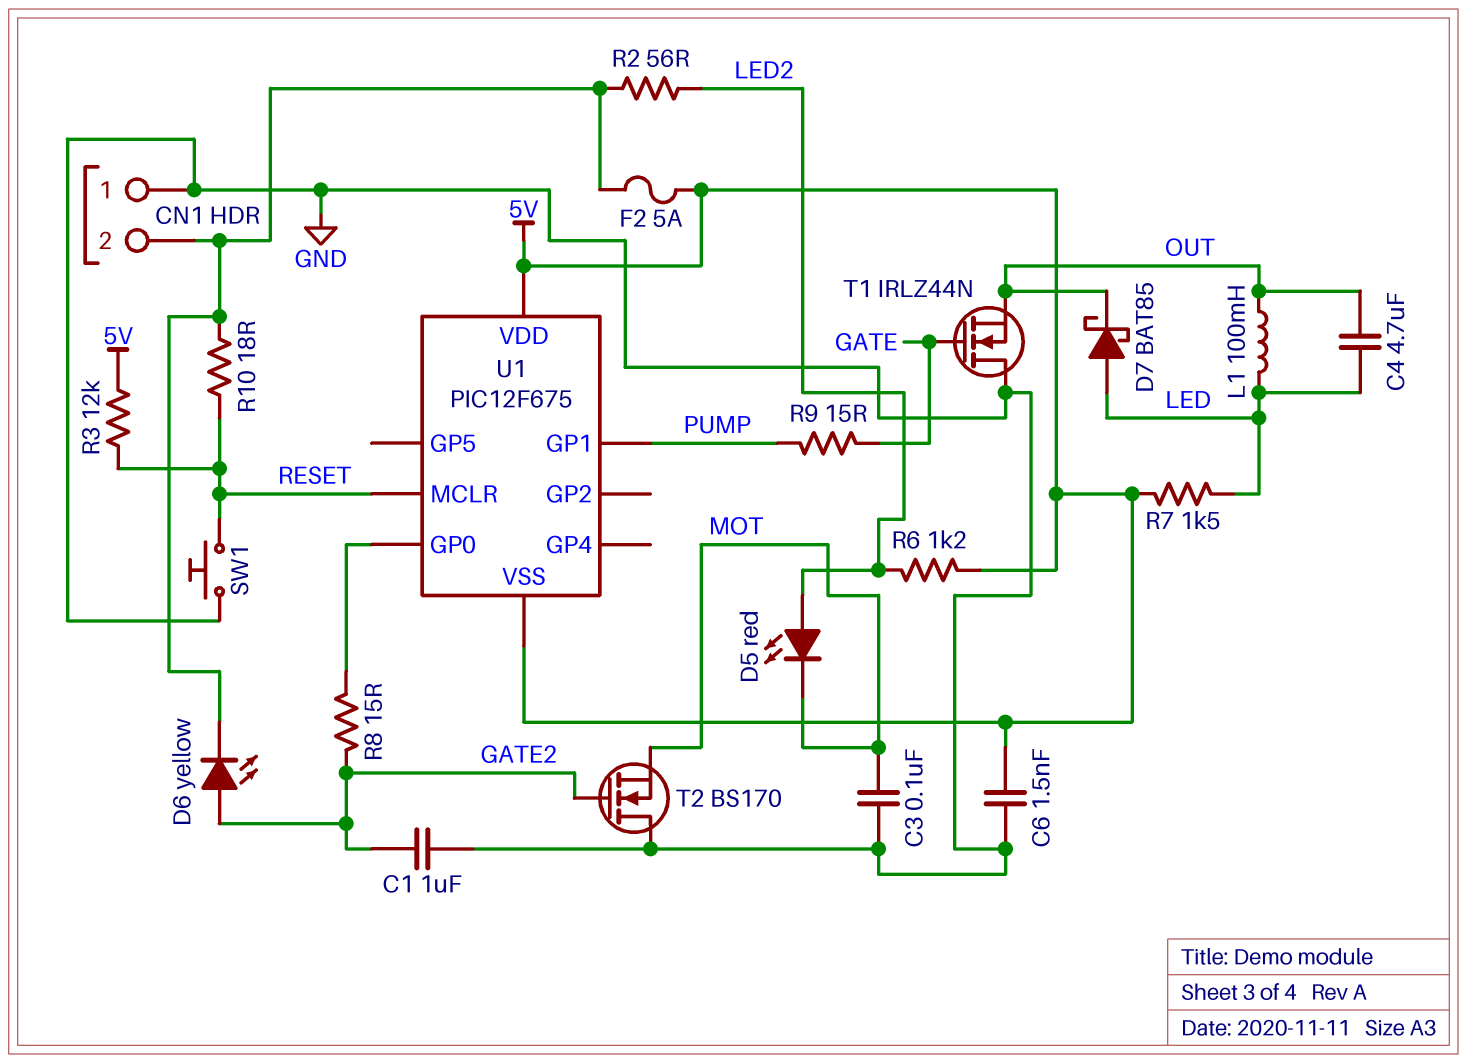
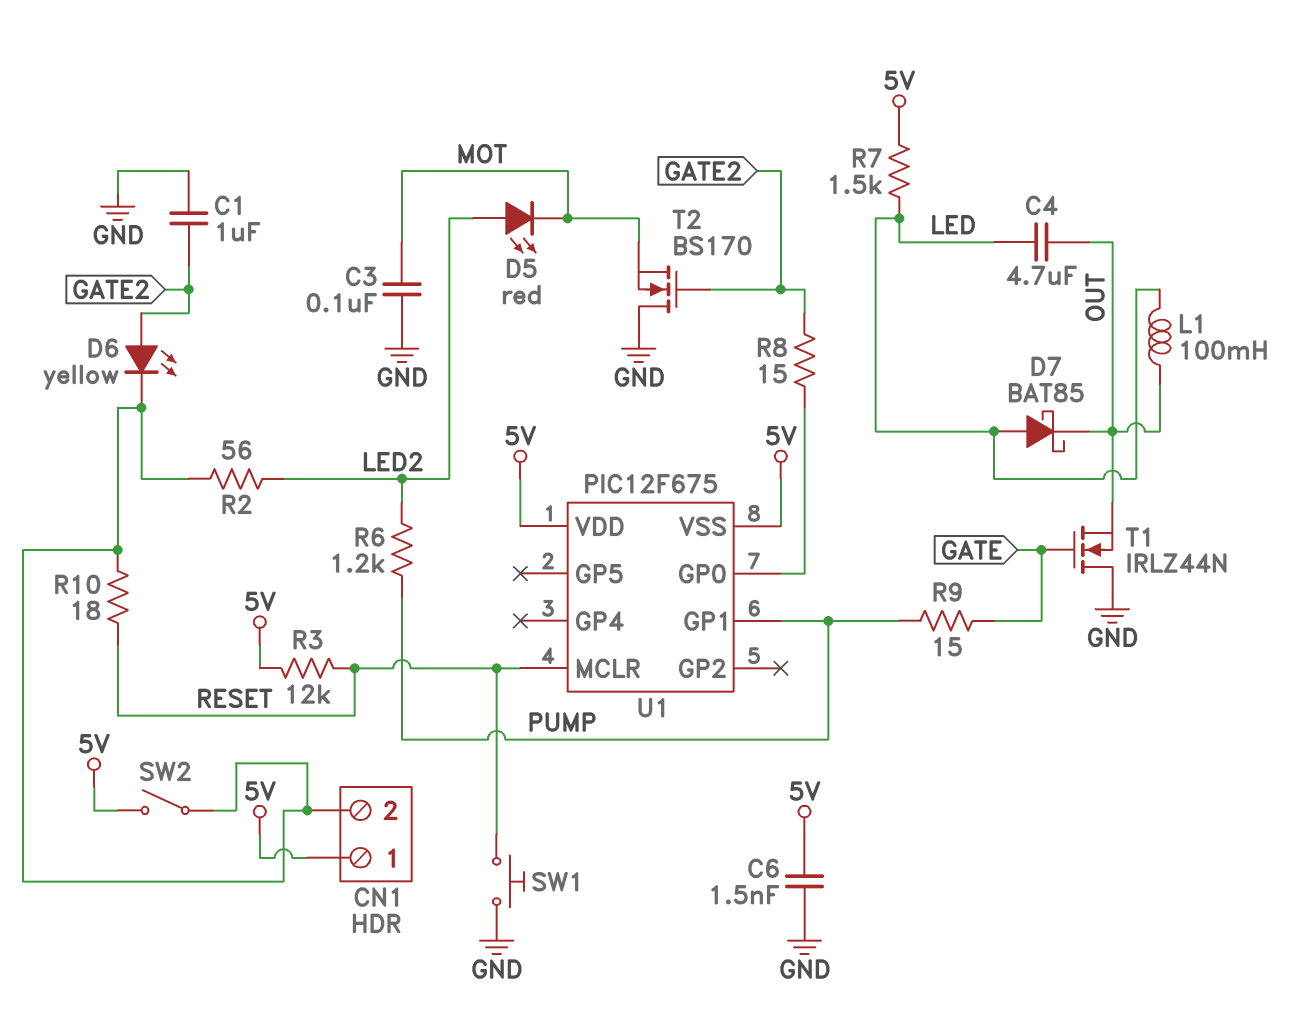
CN1 pin 1: GND -> 5V
F2: 5A (5V, CN1/2) -> none
R6: 1.2k (5V, LED2) -> 1.2k (LED2, PUMP)
SW2: none -> switch (5V, CN1/2)

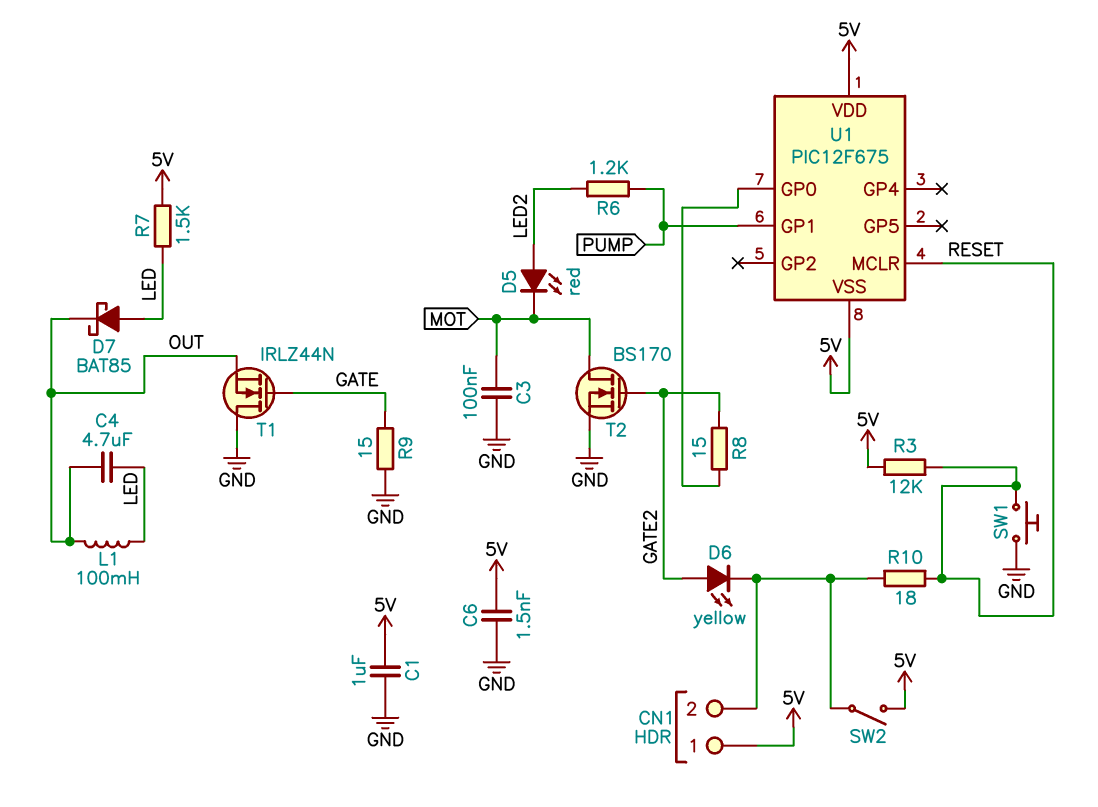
C1: 1uF (GATE2, GND) -> 1uF (5V, GND)
R2: 56 (CN1/2, LED2) -> none
R9: 15 (GATE, PUMP) -> 15 (GATE, GND)
T2: NMOS BS170 (G GATE2, D GND, S MOT) -> NMOS BS170 (G GATE2, D MOT, S GND)

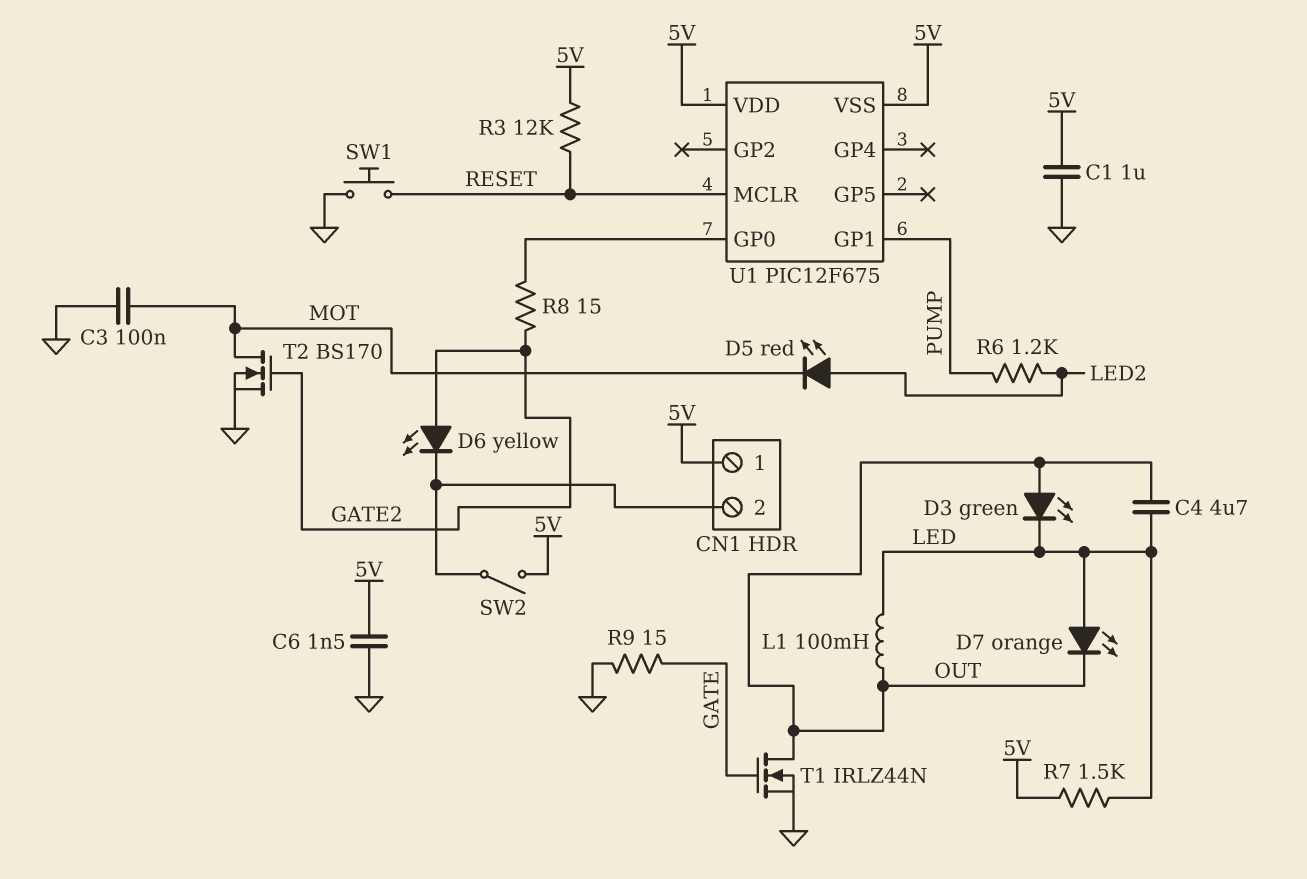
D3: none -> LED green (A OUT, K LED)
D7: schottky BAT85 (A LED, K OUT) -> LED orange (A LED, K OUT)
R10: 18 (CN1/2, RESET) -> none
T1: NMOS IRLZ44N (G GATE, D GND, S OUT) -> NMOS IRLZ44N (G GATE, D OUT, S GND)

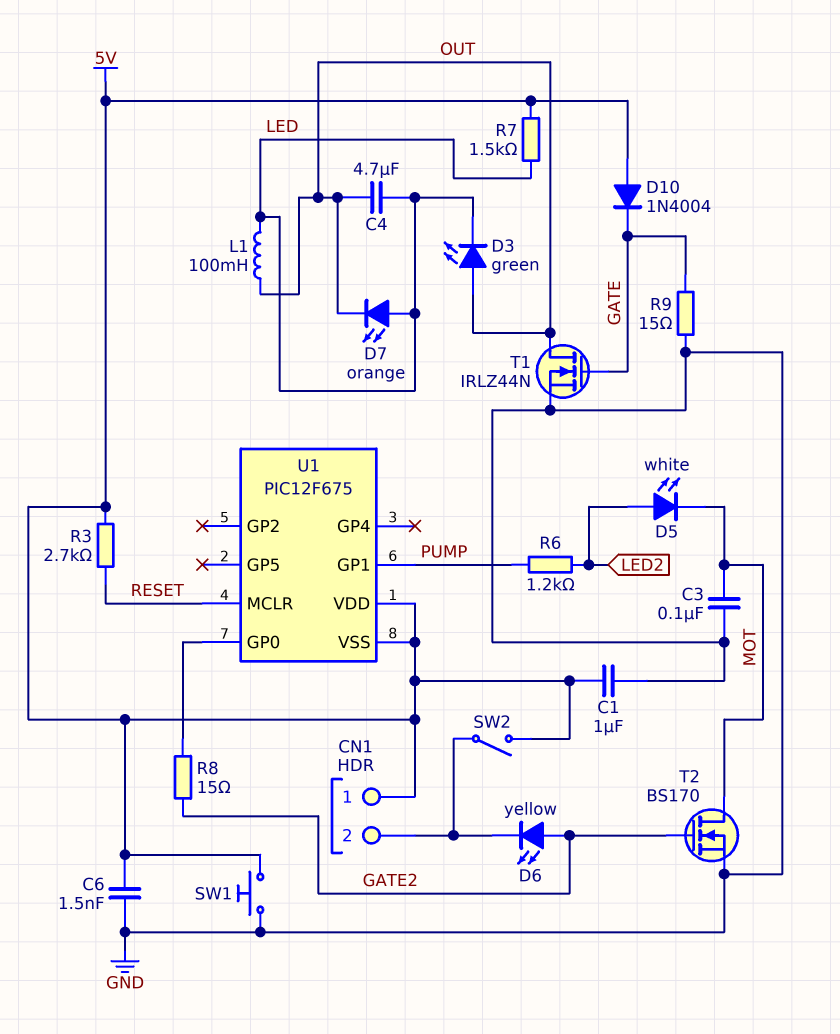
D5: LED red (A LED2, K MOT) -> LED white (A LED2, K MOT)
D10: none -> diode 1N4004 (A 5V, K GATE)
R3: 12k (5V, RESET) -> 2.7k (5V, RESET)
SW1: button (GND, RESET) -> button (5V, GND)

